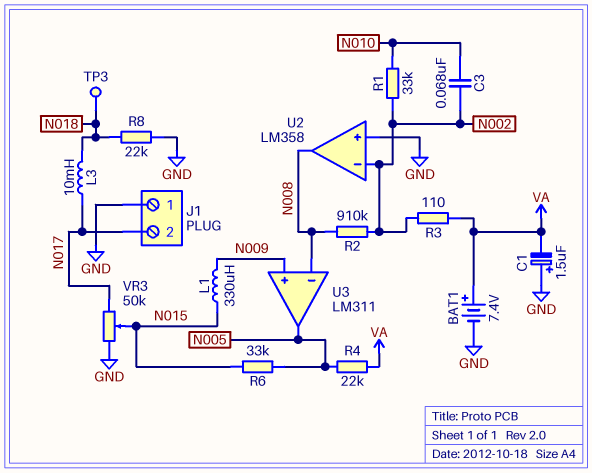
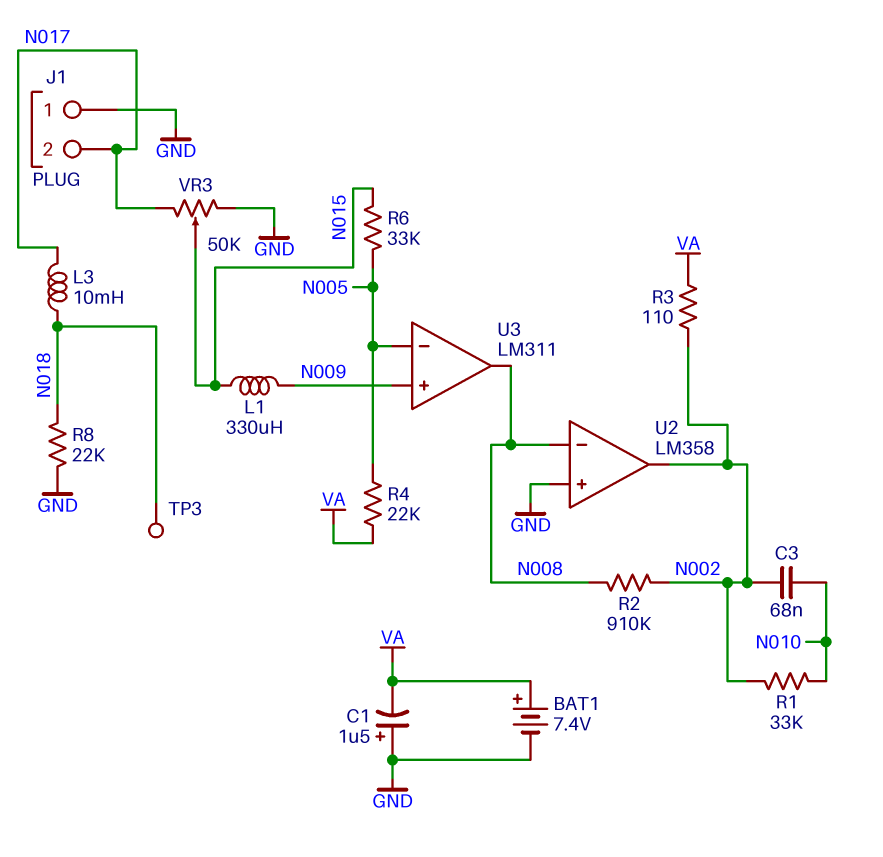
U2 pin in-: N002 -> N008
U2 pin out: N008 -> N002
U3 pin in-: N008 -> N005
U3 pin out: N005 -> N008

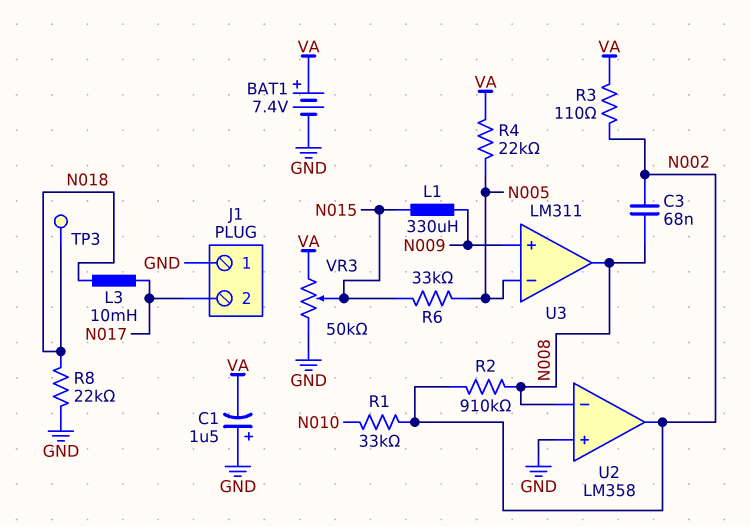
C3: 68nF (N002, N010) -> 68nF (N002, N008)
VR3: 50k (GND, N017, wiper N015) -> 50k (GND, VA, wiper N015)

